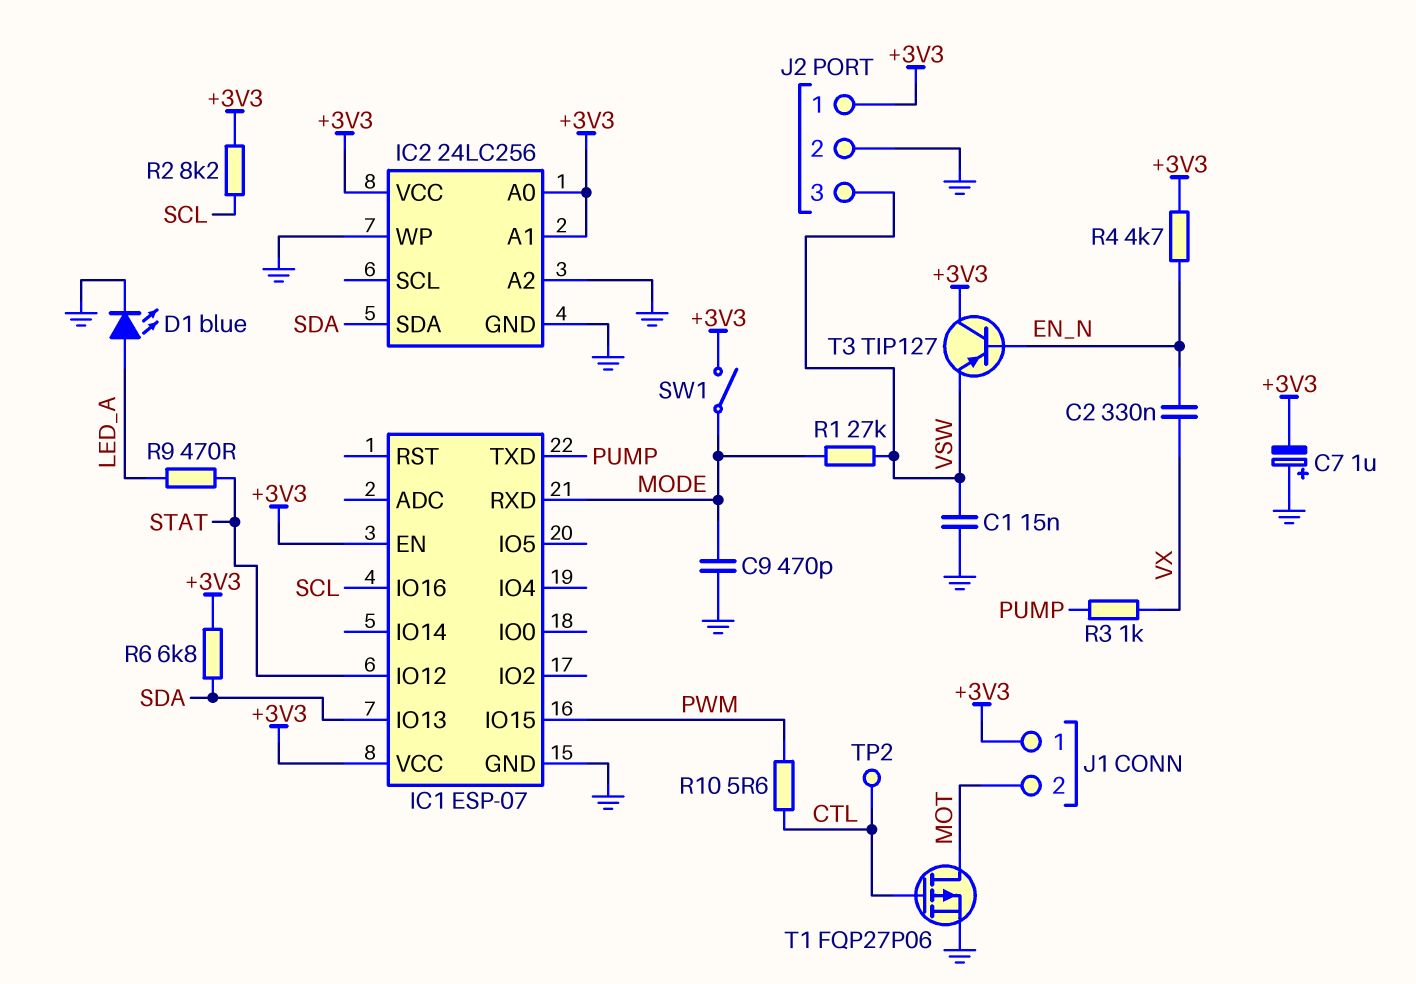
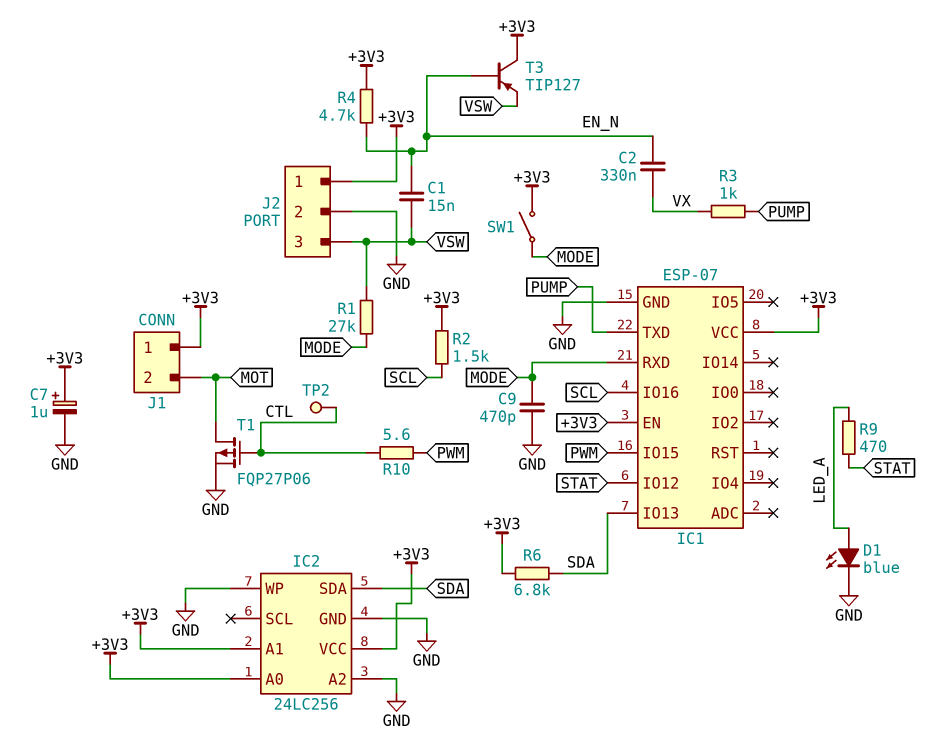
C1: 15nF (GND, VSW) -> 15nF (EN_N, VSW)
C7: 1uF (plus GND, minus +3V3) -> 1uF (plus +3V3, minus GND)
R2: 8.2k (+3V3, SCL) -> 1.5k (+3V3, SCL)

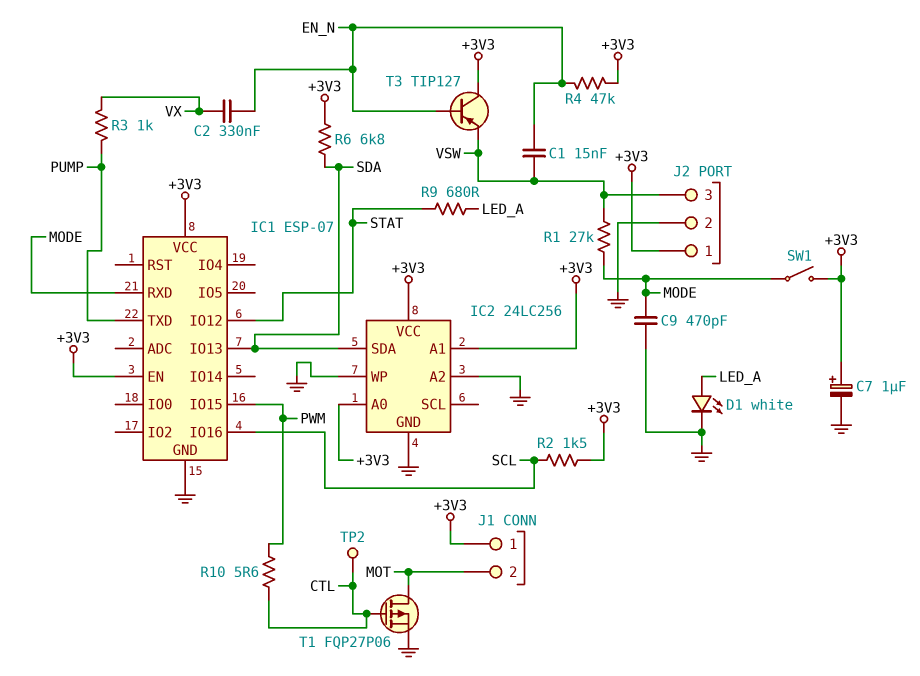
D1: LED blue (A LED_A, K GND) -> LED white (A LED_A, K GND)
R4: 4.7k (+3V3, EN_N) -> 47k (+3V3, EN_N)
R9: 470 (LED_A, STAT) -> 680 (LED_A, STAT)

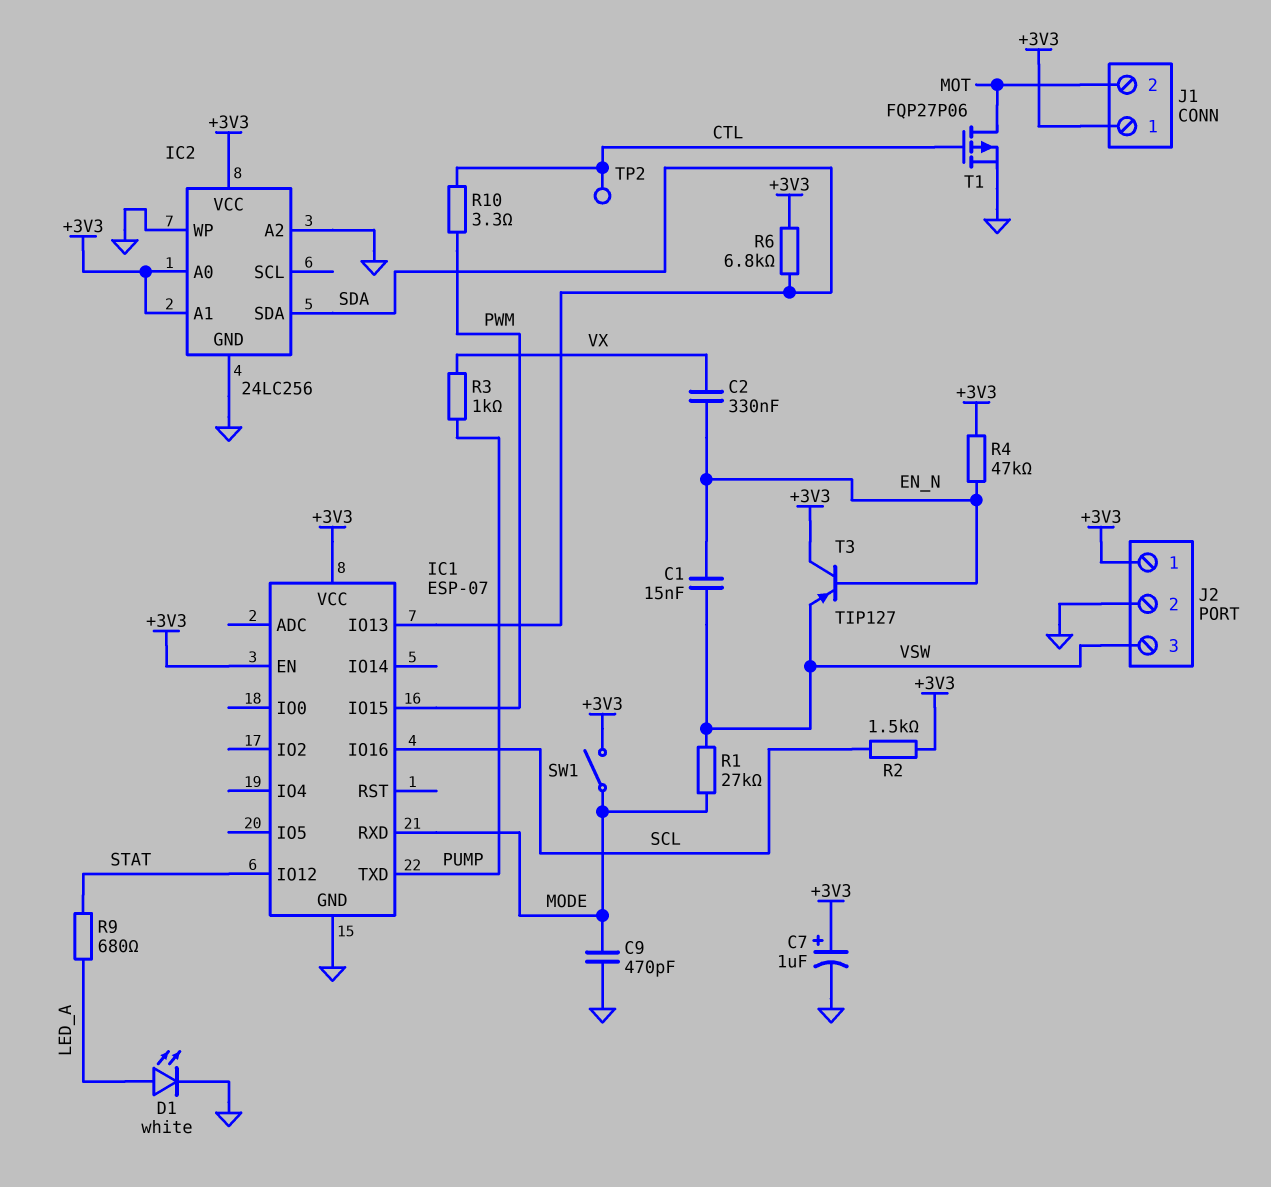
R10: 5.6 (CTL, PWM) -> 3.3 (CTL, PWM)

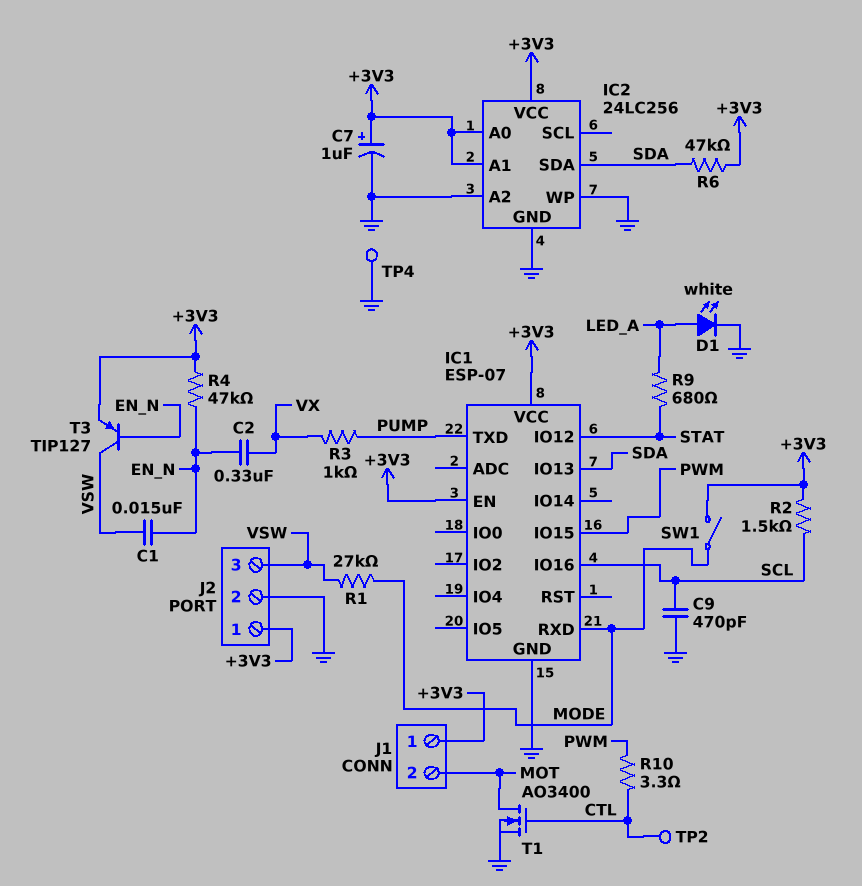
C9: 470pF (GND, MODE) -> 470pF (GND, SCL)
R6: 6.8k (+3V3, SDA) -> 47k (+3V3, SDA)
T1: PMOS FQP27P06 (G CTL, D MOT, S GND) -> NMOS AO3400 (G CTL, D MOT, S GND)
T3: PNP TIP127 (B EN_N, C +3V3, E VSW) -> PNP TIP127 (B EN_N, C VSW, E +3V3)
TP4: none -> test point (GND)

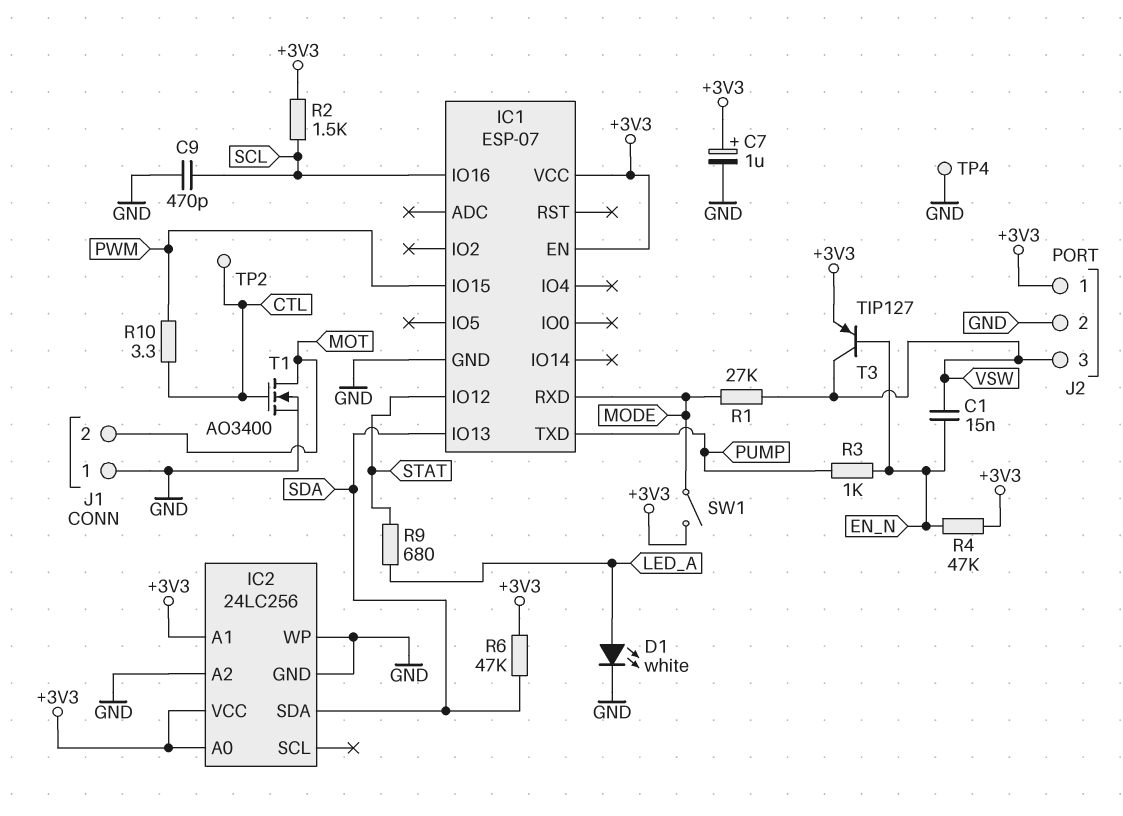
C2: 330nF (EN_N, VX) -> none
J1 pin 1: +3V3 -> GND
R3: 1k (PUMP, VX) -> 1k (EN_N, PUMP)

